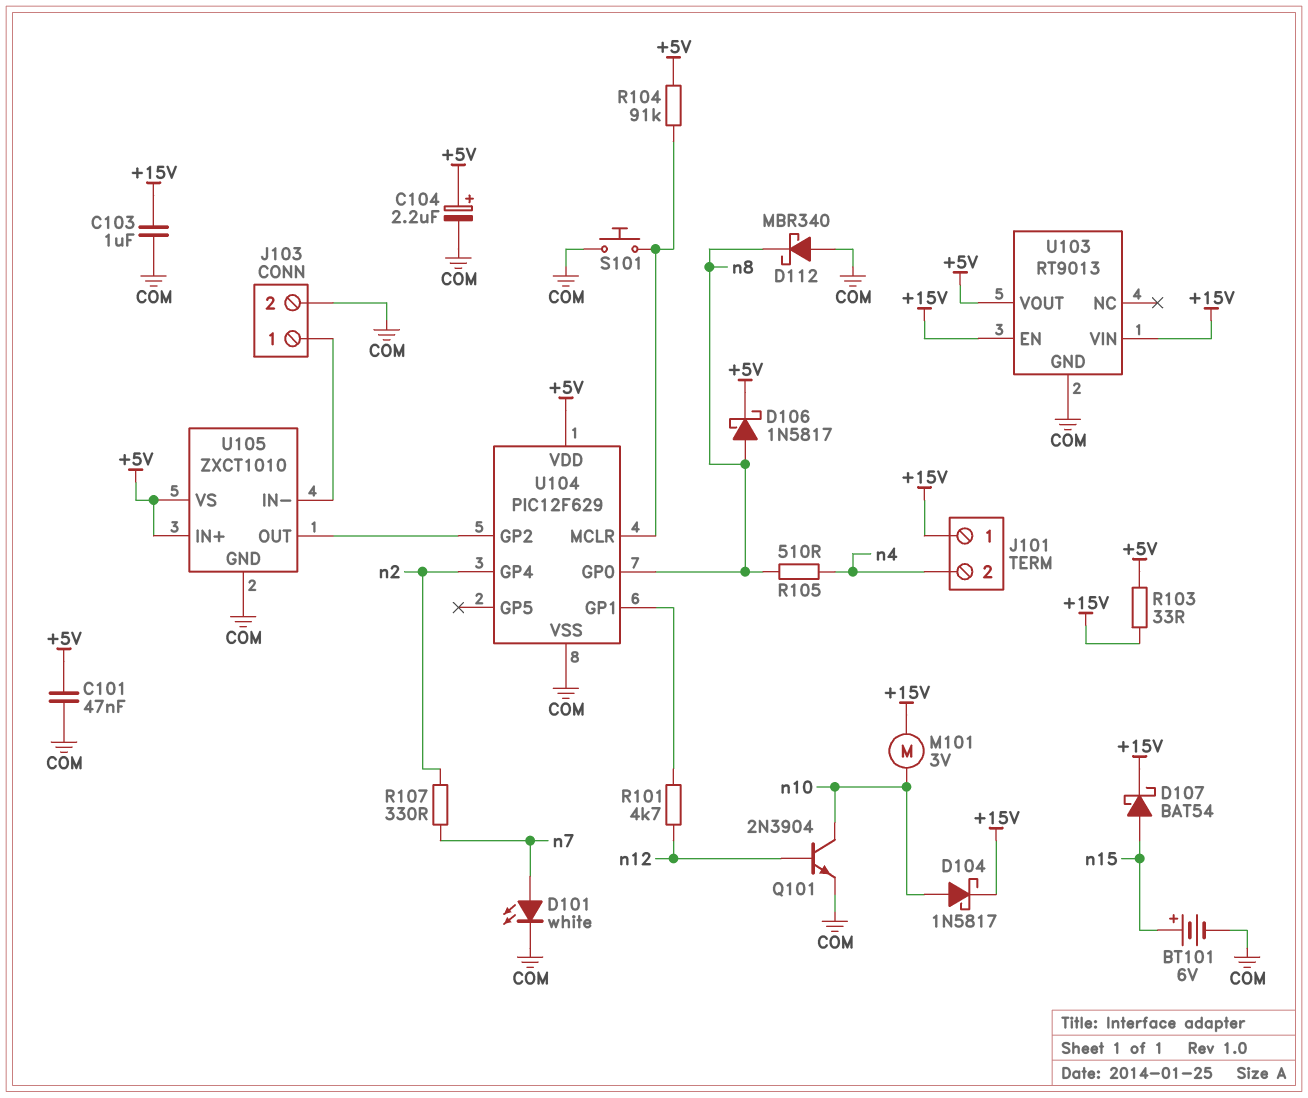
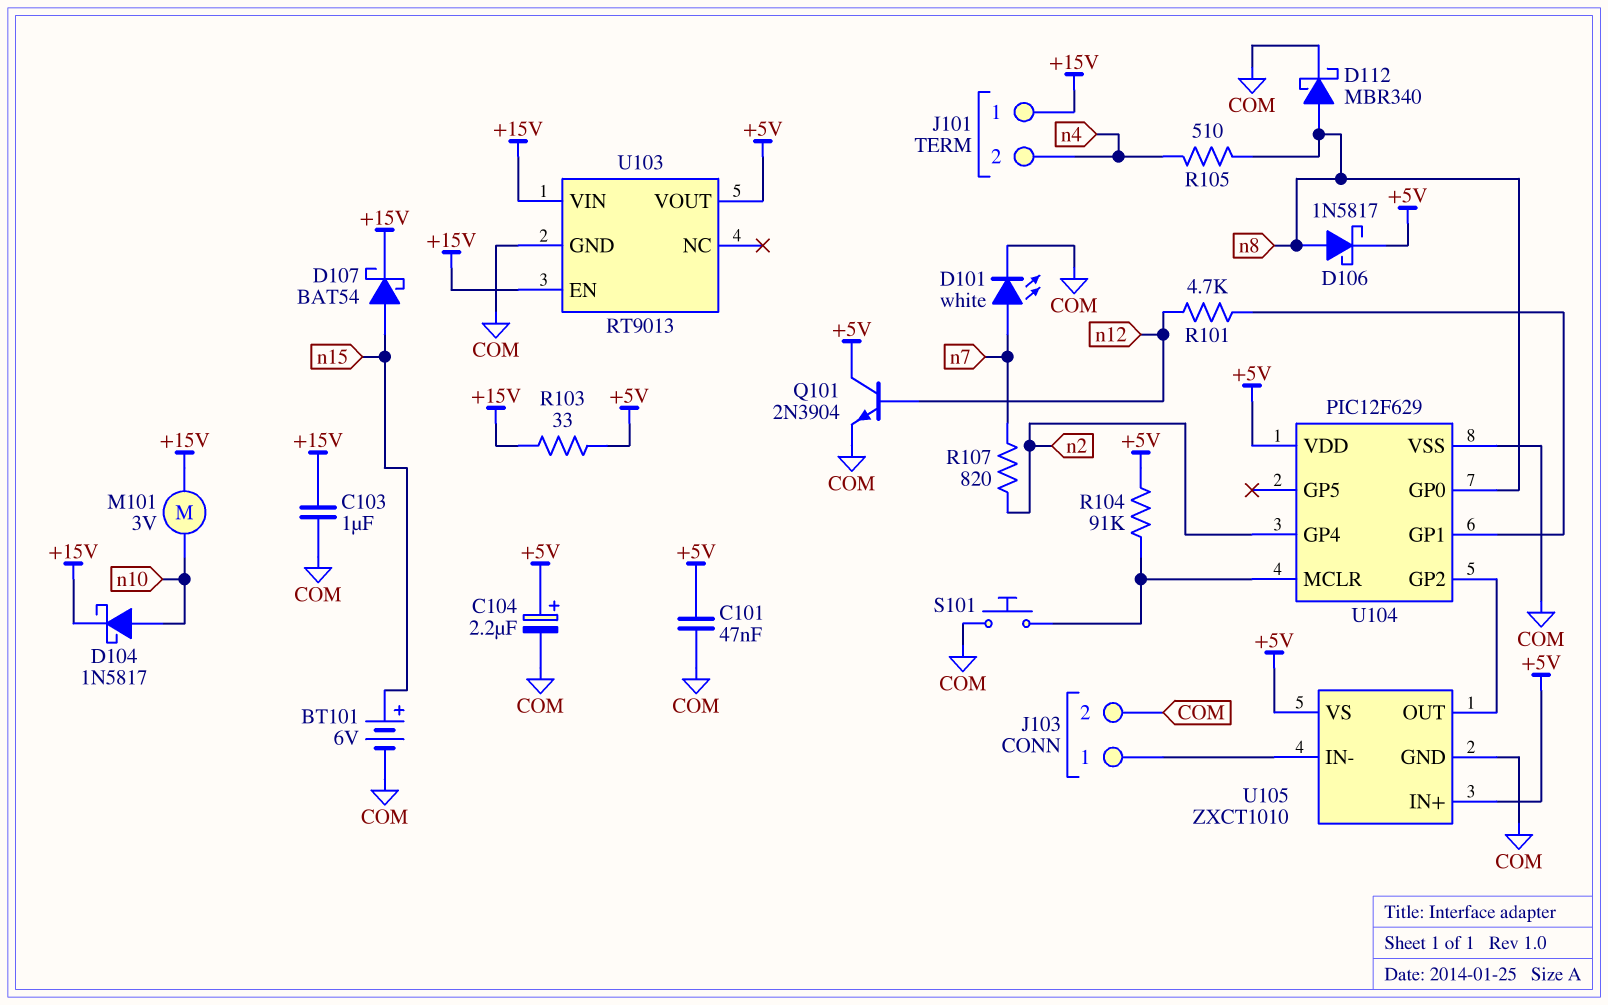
D112: schottky MBR340 (A COM, K n8) -> schottky MBR340 (A n8, K COM)
Q101: NPN 2N3904 (B n12, C n10, E COM) -> NPN 2N3904 (B n12, C +5V, E COM)
R107: 330 (n2, n7) -> 820 (n2, n7)

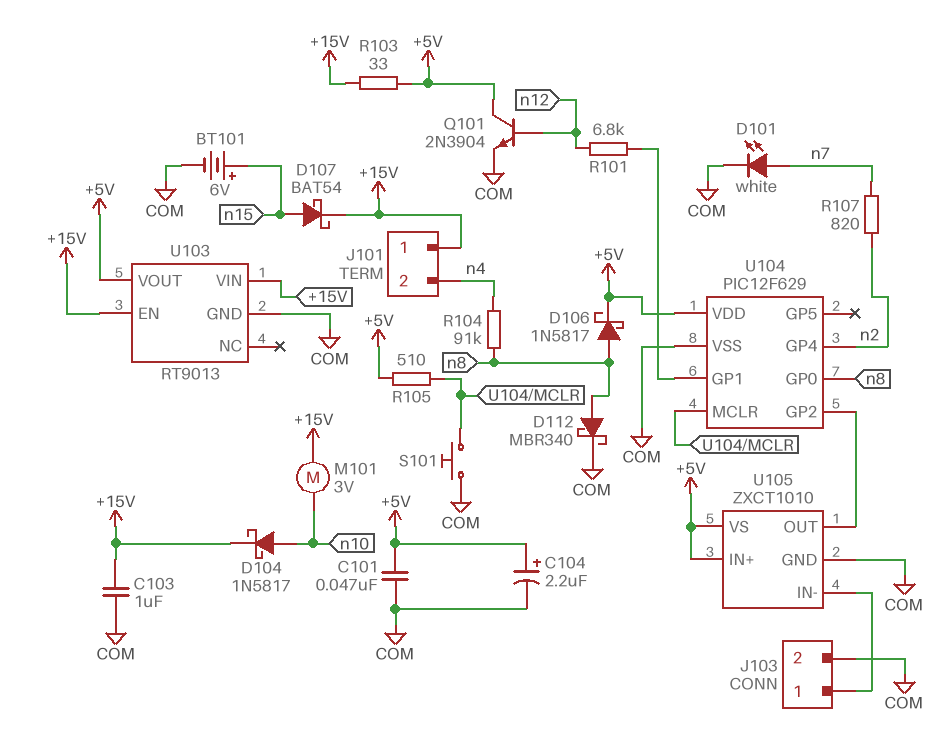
R101: 4.7k (U104/GP1, n12) -> 6.8k (U104/GP1, n12)
R104: 91k (+5V, U104/MCLR) -> 91k (n4, n8)
R105: 510 (n4, n8) -> 510 (+5V, U104/MCLR)

